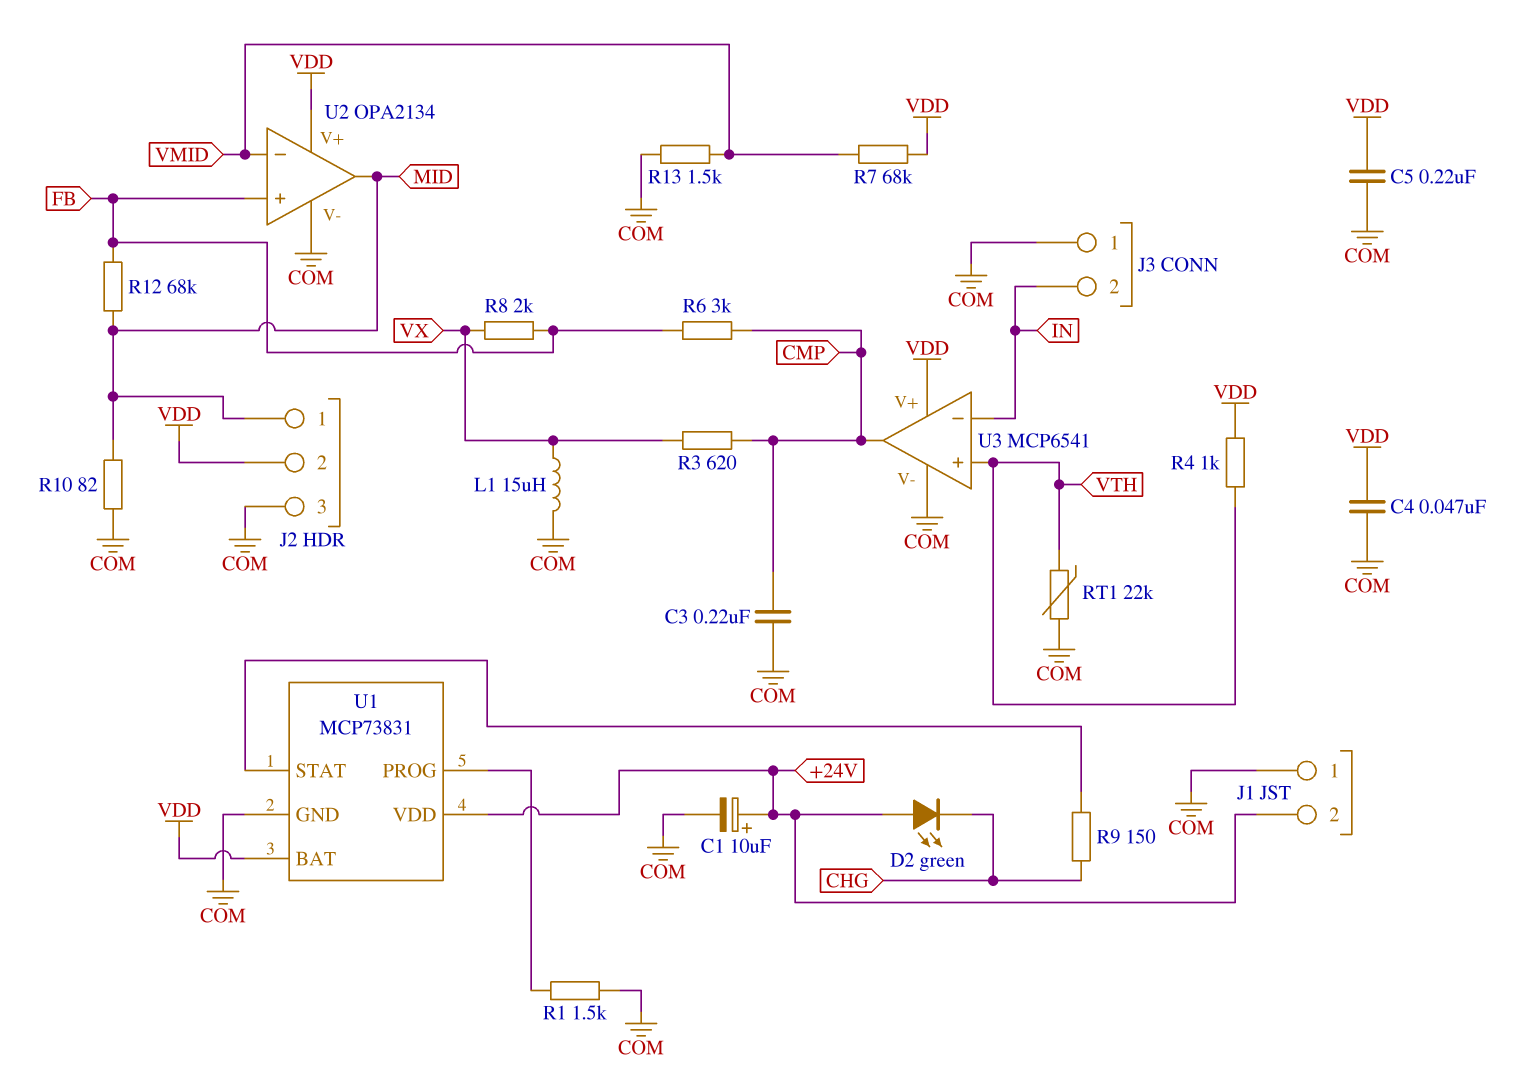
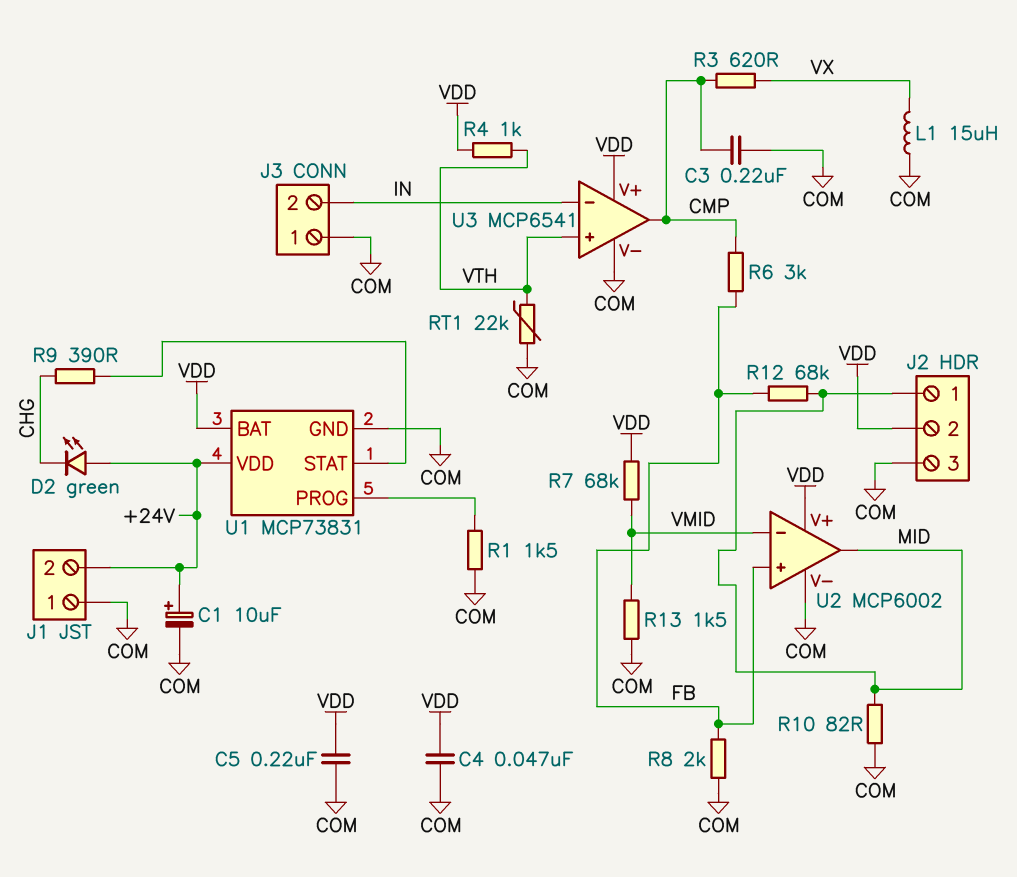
R8: 2k (FB, VX) -> 2k (COM, FB)
R9: 150 (CHG, U1/STAT) -> 390 (CHG, U1/STAT)
U2: OPA2134 -> MCP6002

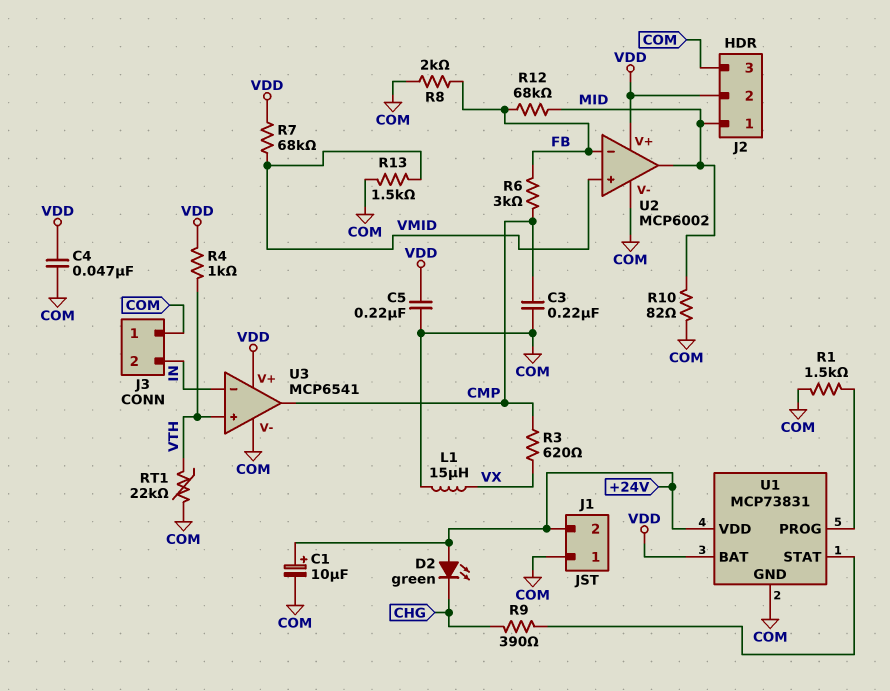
U2 pin in+: FB -> VMID
U2 pin in-: VMID -> FB

